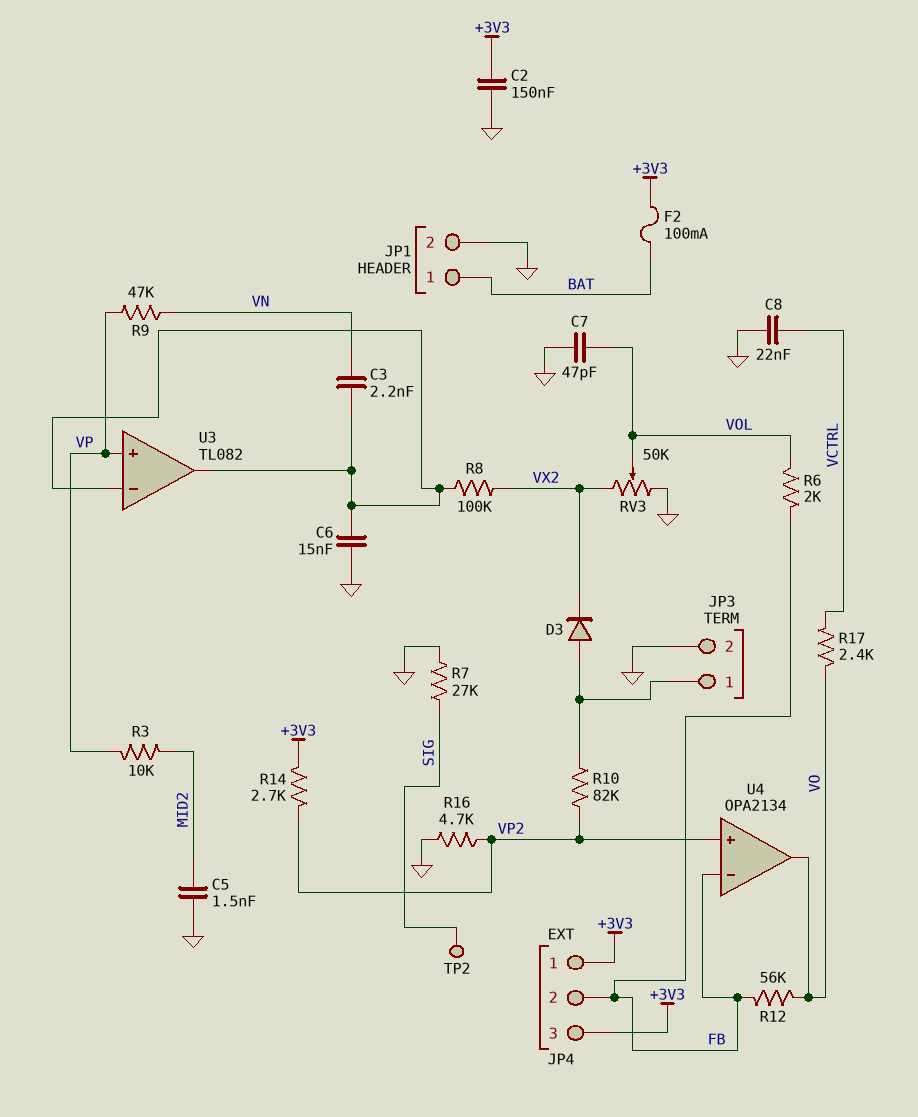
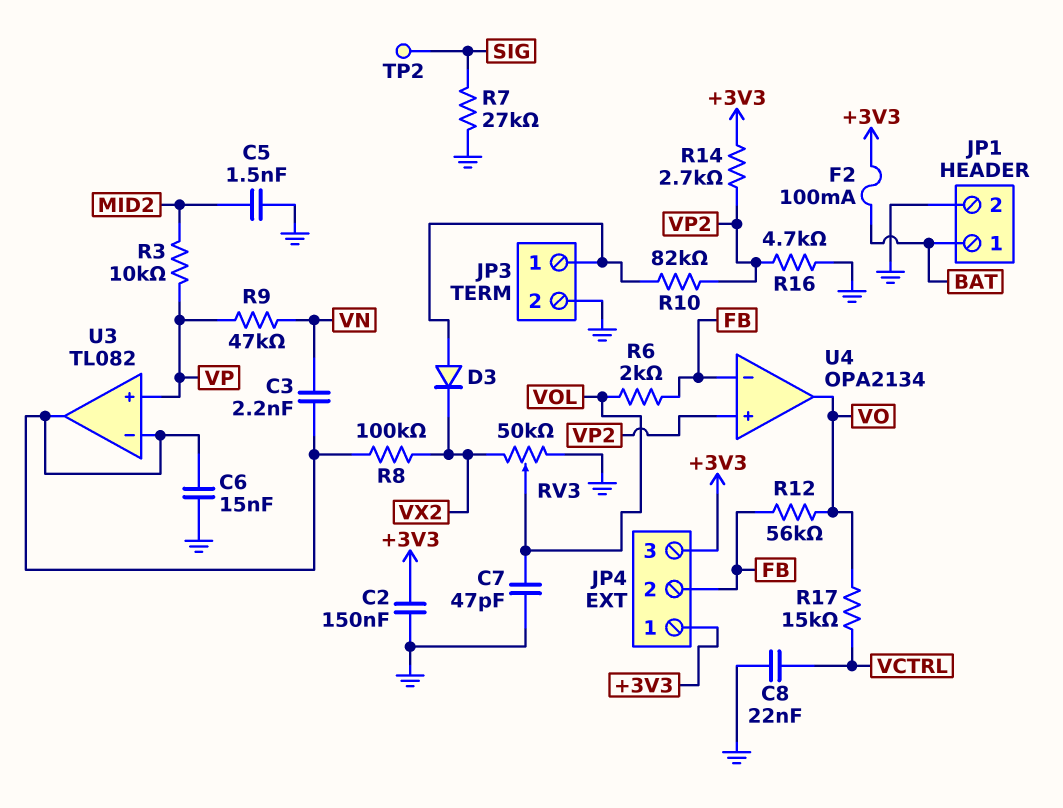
R17: 2.4k (VCTRL, VO) -> 15k (VCTRL, VO)

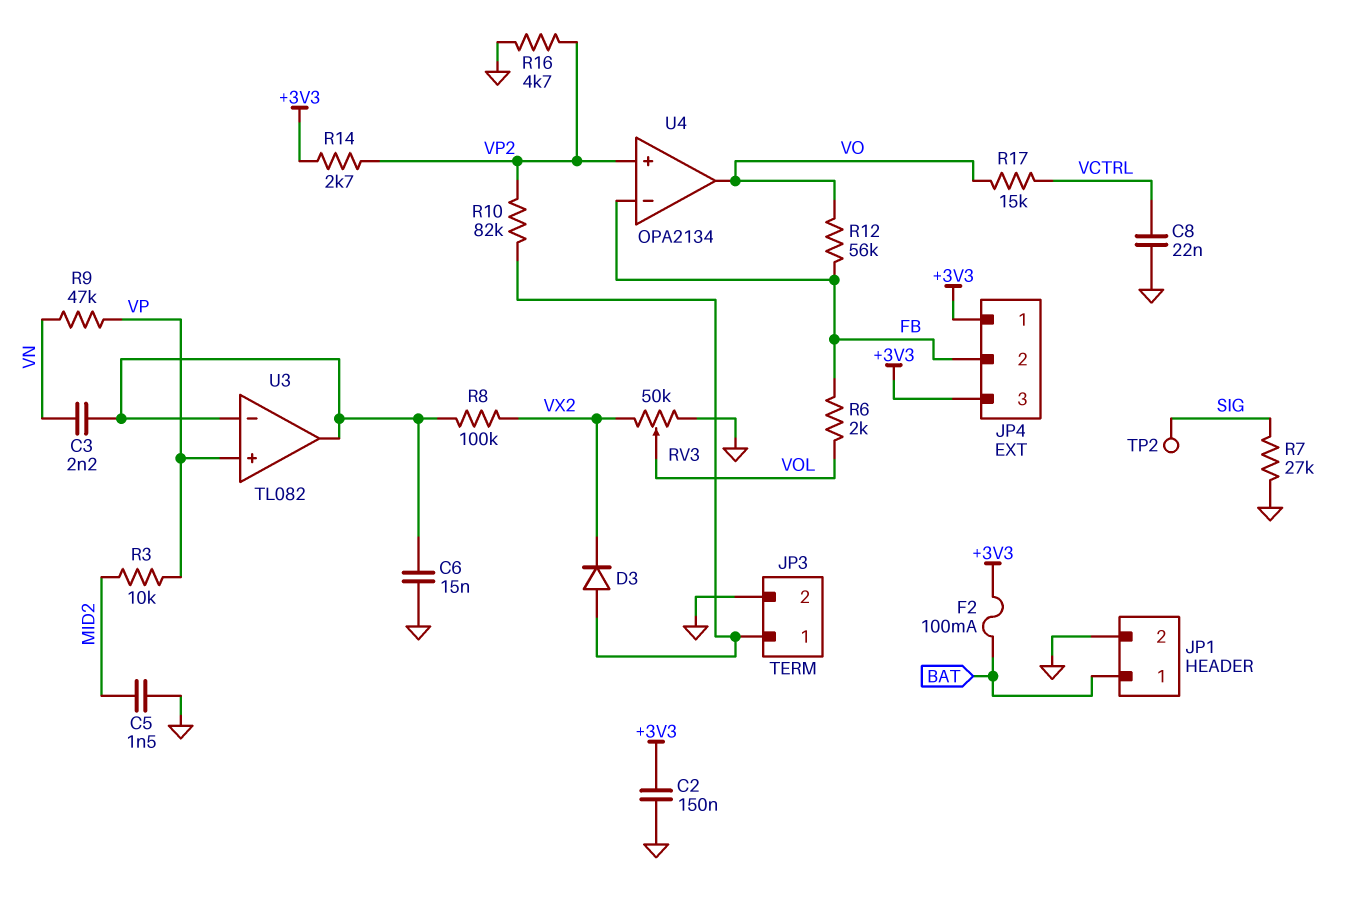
C7: 47pF (GND, VOL) -> none

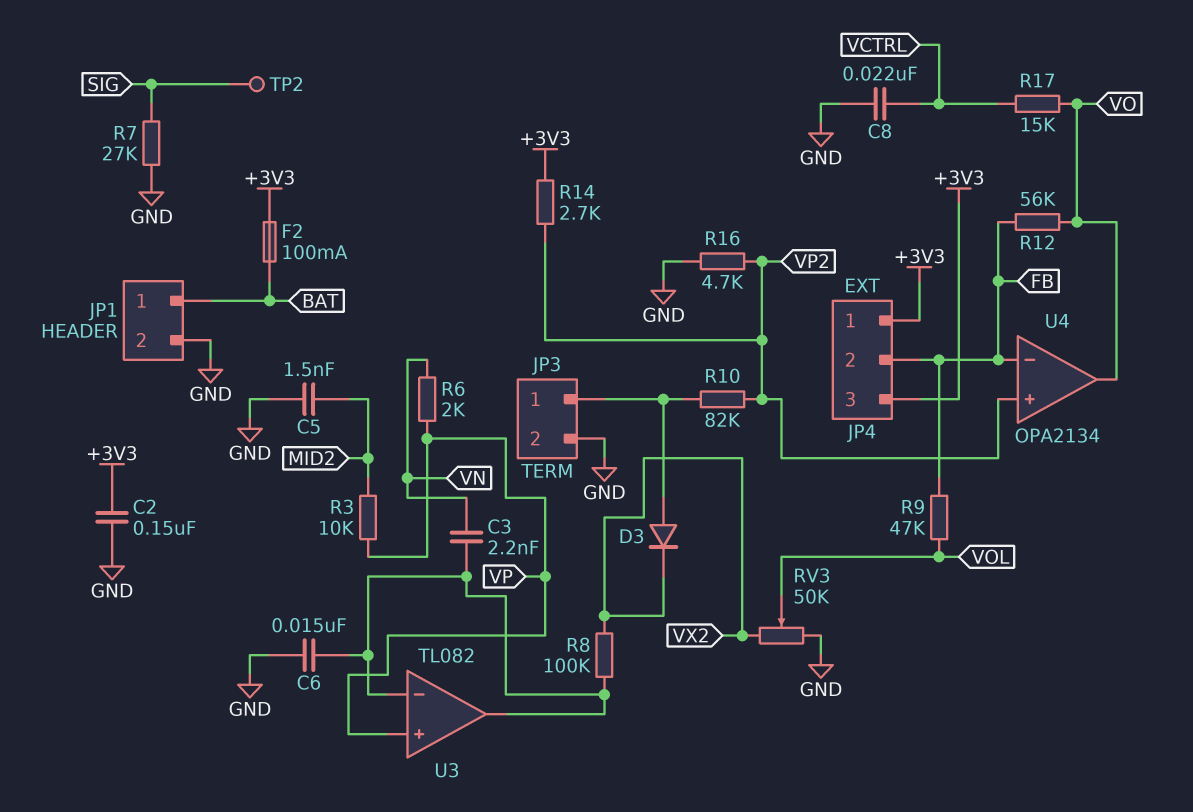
R6: 2k (FB, VOL) -> 2k (VN, VP)
R9: 47k (VN, VP) -> 47k (FB, VOL)

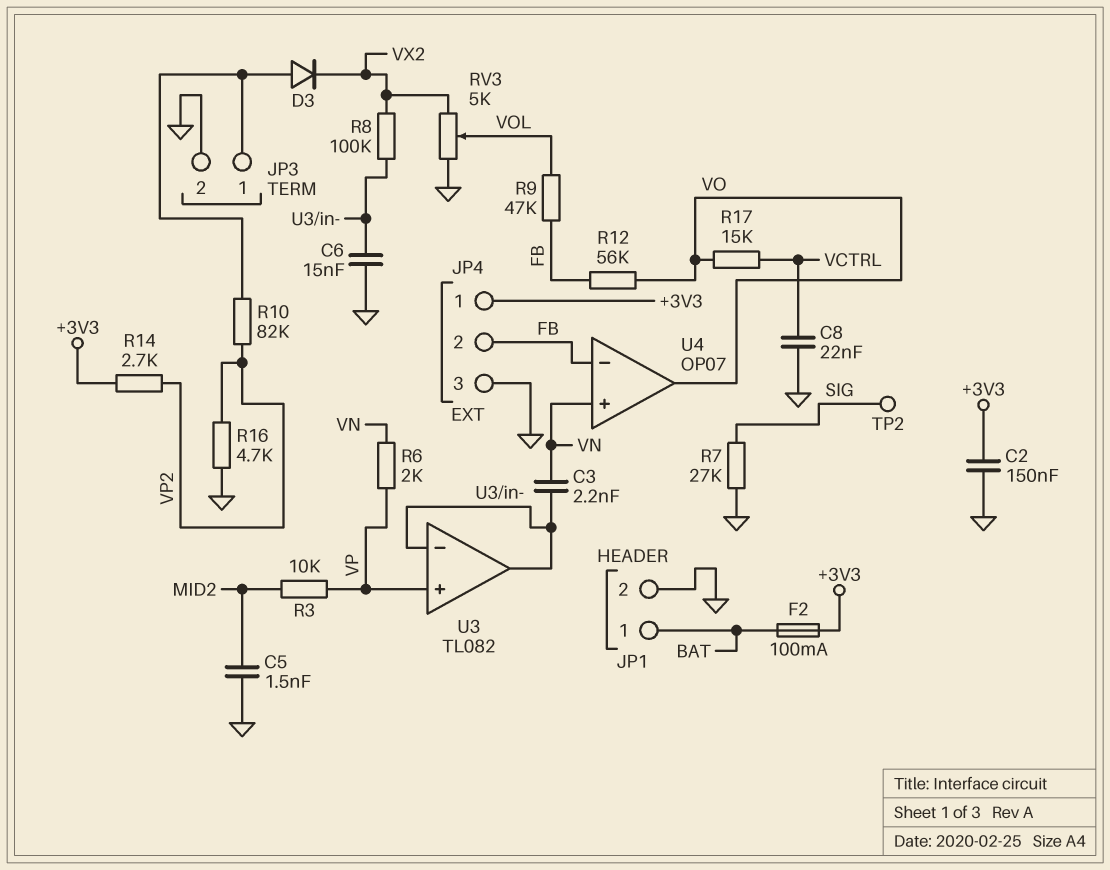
JP4 pin 3: +3V3 -> GND
RV3: 50k (GND, VX2, wiper VOL) -> 5k (GND, VX2, wiper VOL)
U4: OPA2134 -> OP07
U4 pin in+: VP2 -> VN

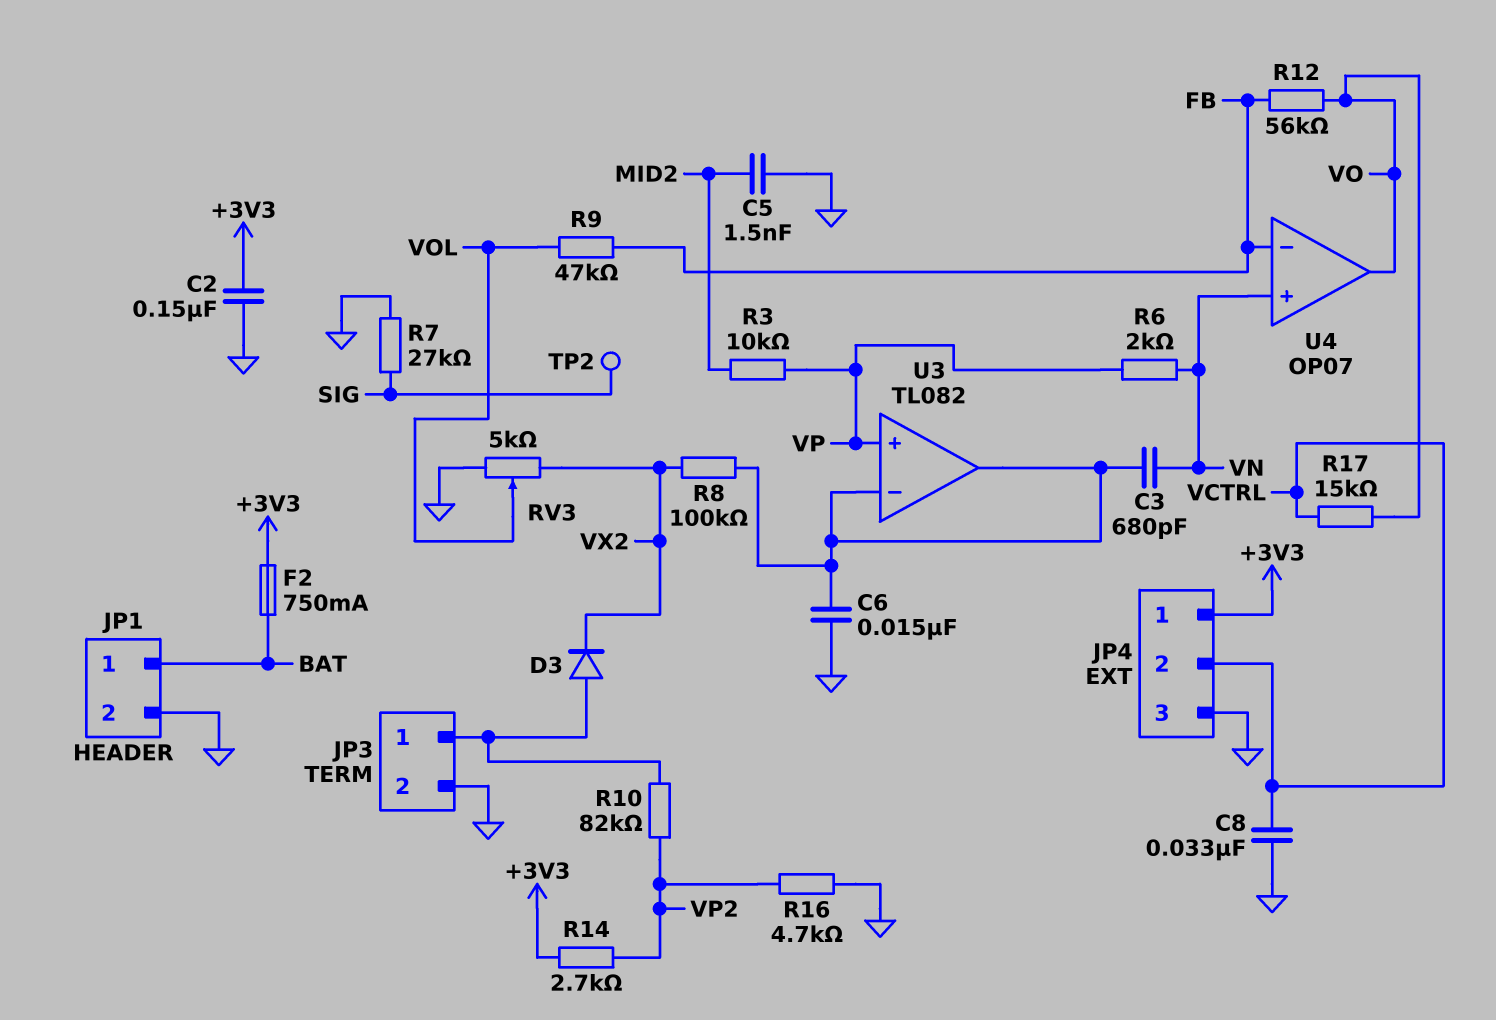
C3: 2.2nF (U3/in-, VN) -> 680pF (U3/in-, VN)
C8: 22nF (GND, VCTRL) -> 33nF (GND, VCTRL)
F2: 100mA (+3V3, BAT) -> 750mA (+3V3, BAT)
JP4 pin 2: FB -> VCTRL

